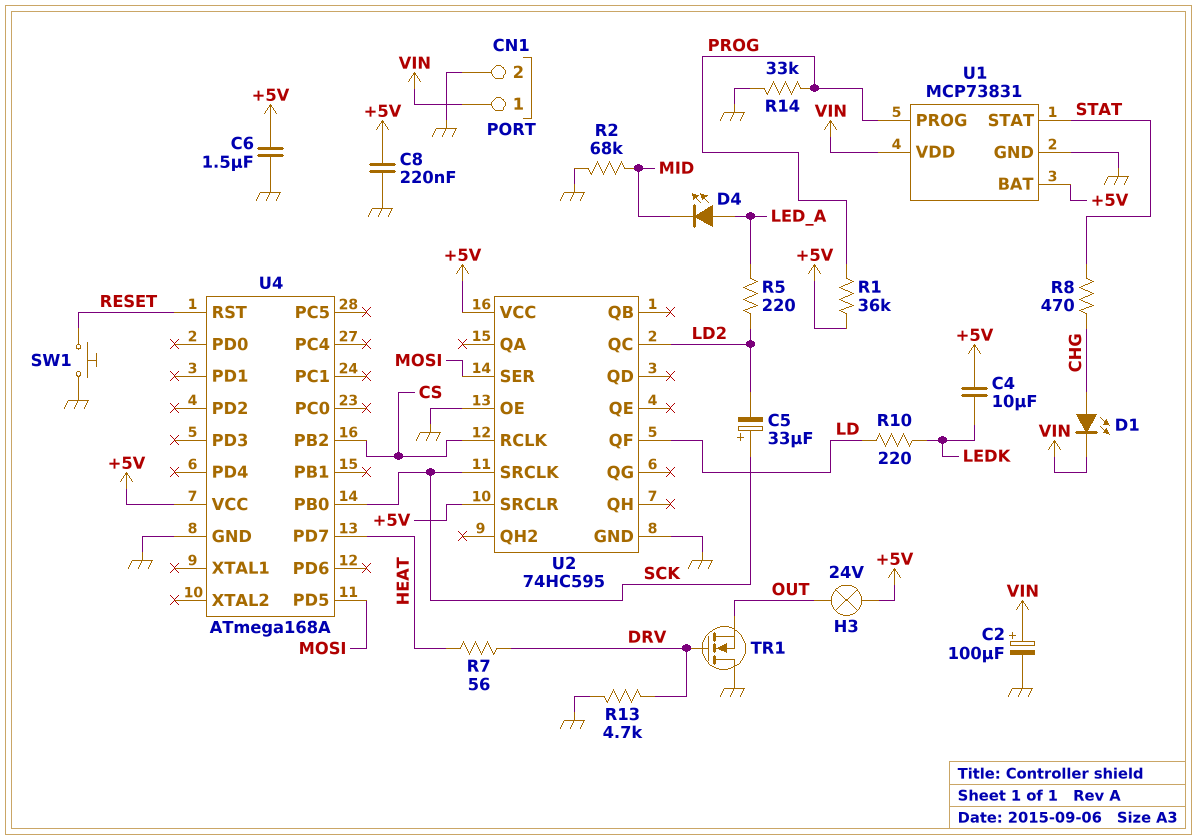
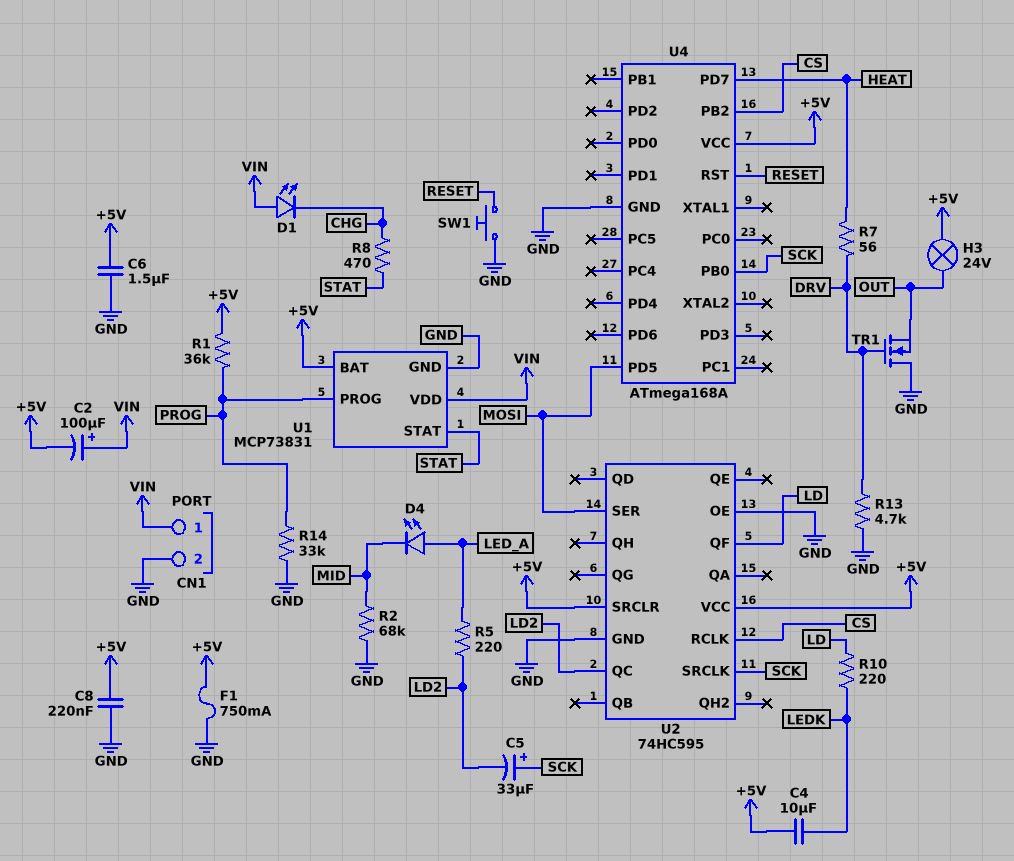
C2: 100uF (plus VIN, minus GND) -> 100uF (plus VIN, minus +5V)
D1: LED (A CHG, K VIN) -> LED (A VIN, K CHG)
F1: none -> 750mA (+5V, GND)

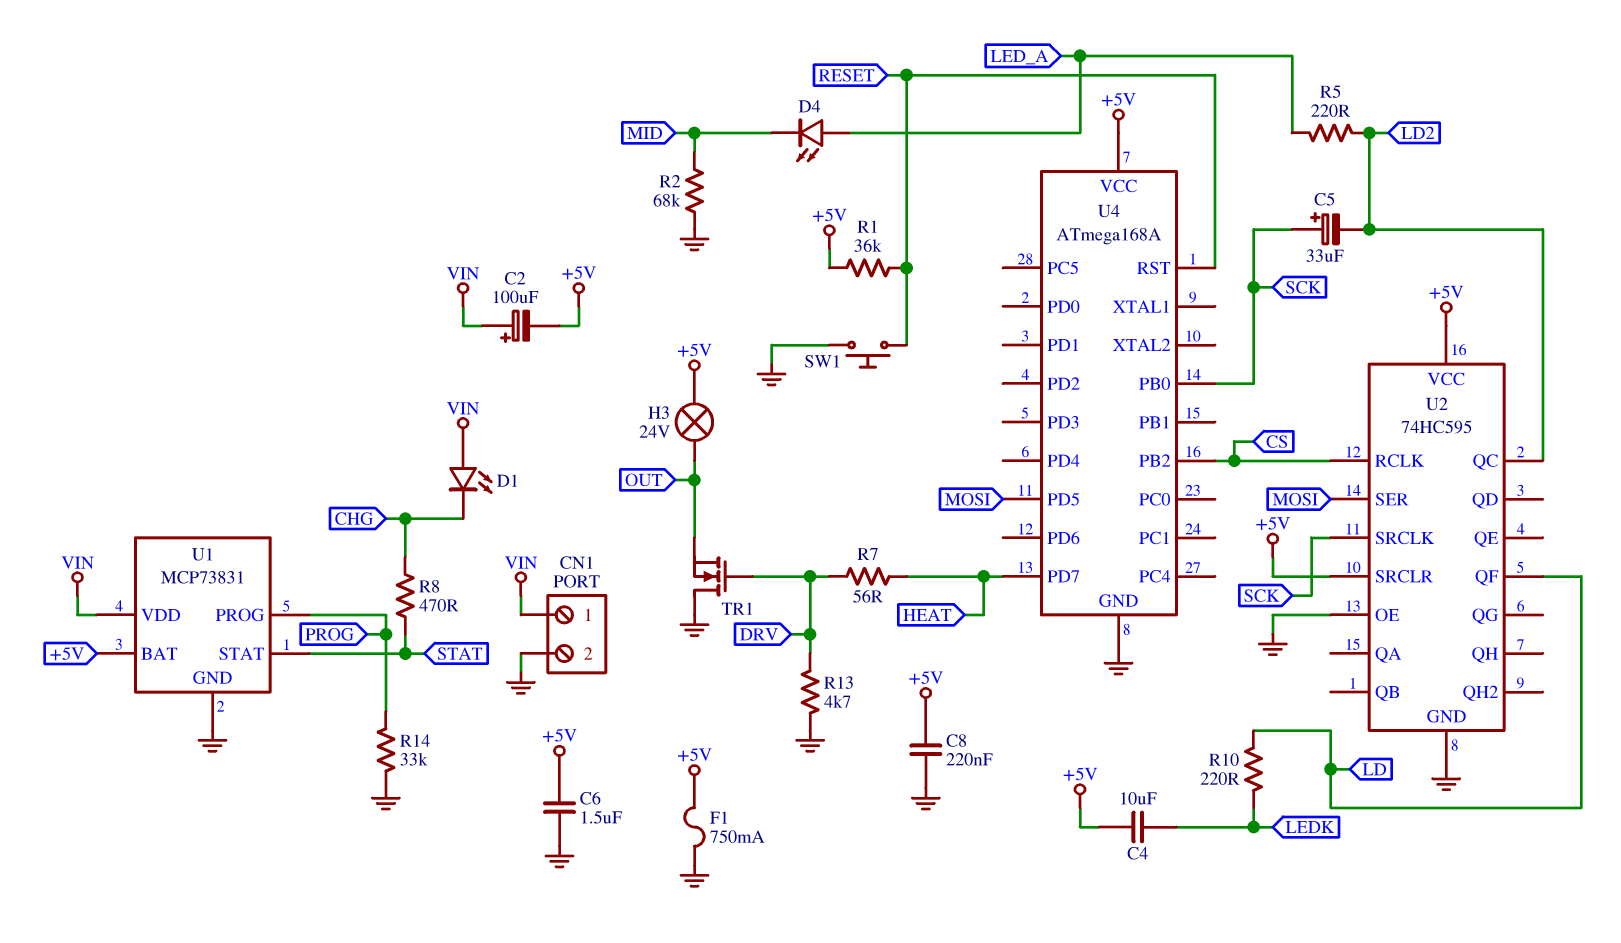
R1: 36k (+5V, PROG) -> 36k (+5V, RESET)

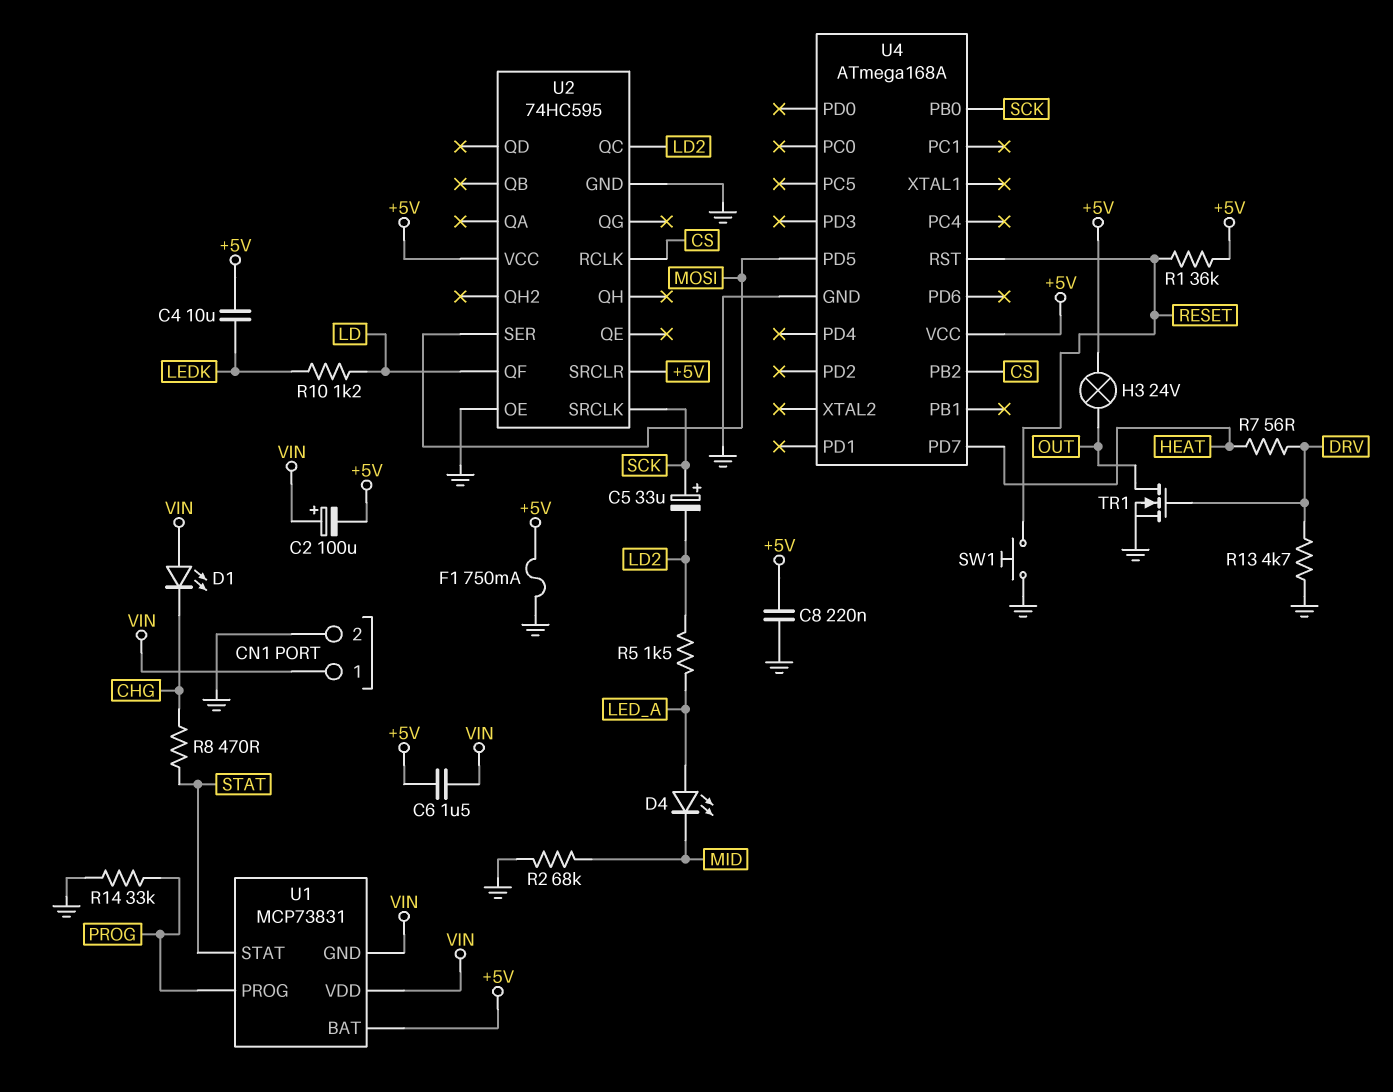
C6: 1.5uF (+5V, GND) -> 1.5uF (+5V, VIN)
R5: 220 (LD2, LED_A) -> 1.5k (LD2, LED_A)
R10: 220 (LD, LEDK) -> 1.2k (LD, LEDK)
TR1: NMOS (G DRV, D GND, S OUT) -> NMOS (G DRV, D OUT, S GND)
U1 pin GND: GND -> VIN

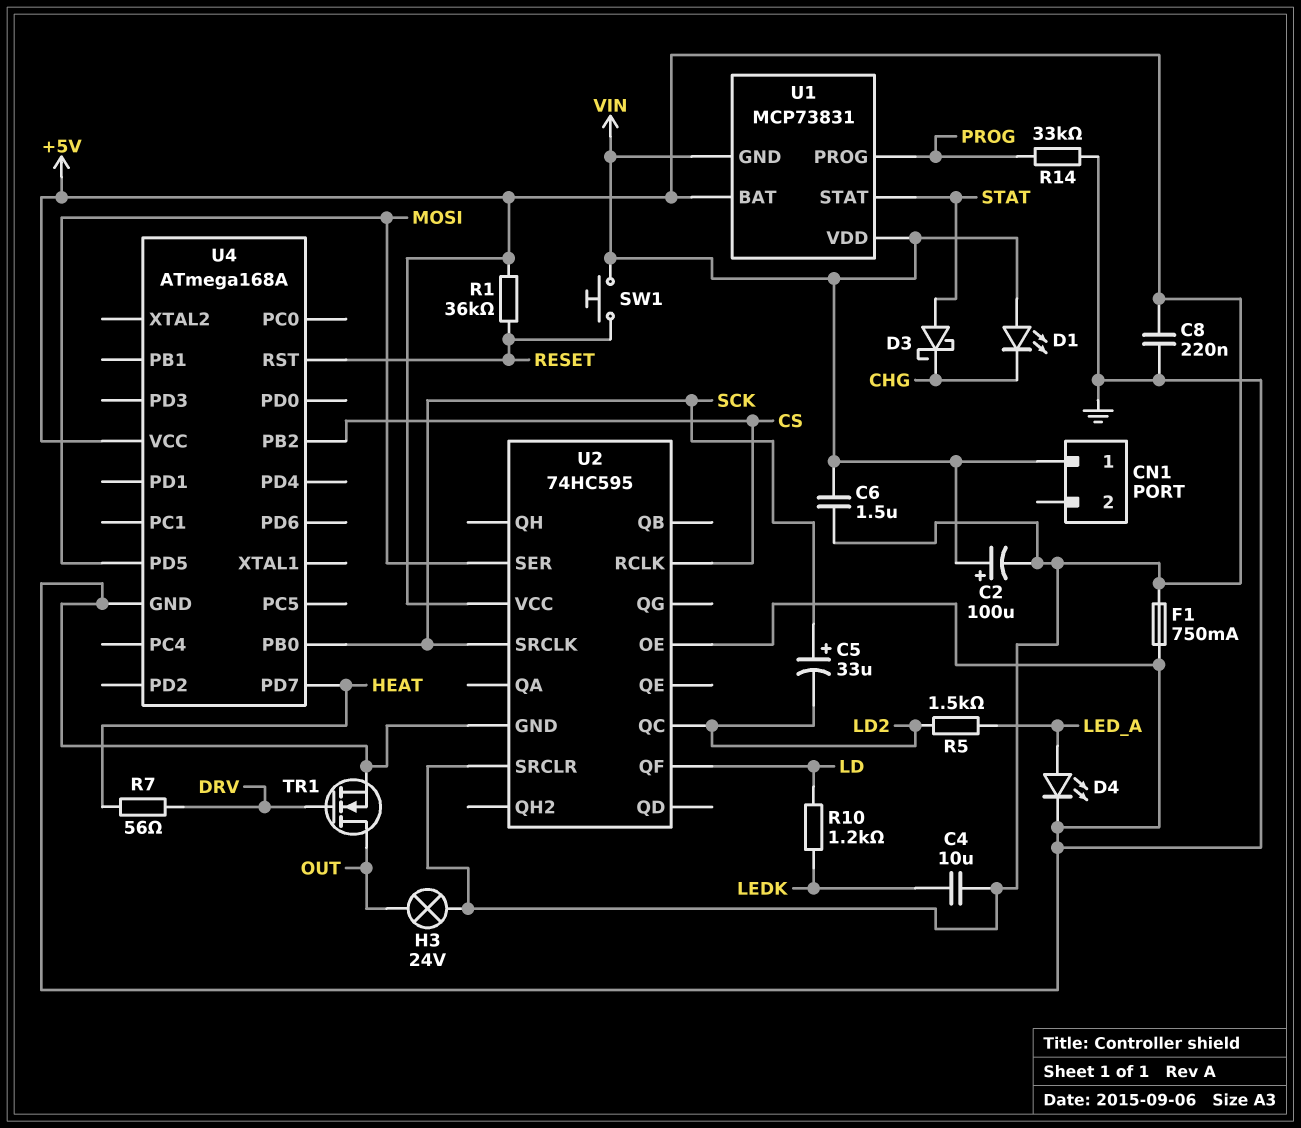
CN1 pin 2: GND -> none
D3: none -> schottky (A STAT, K CHG)
D4: LED (A LED_A, K MID) -> LED (A LED_A, K GND)
R2: 68k (GND, MID) -> none
R8: 470 (CHG, STAT) -> none
R13: 4.7k (DRV, GND) -> none
SW1: button (GND, RESET) -> button (RESET, VIN)

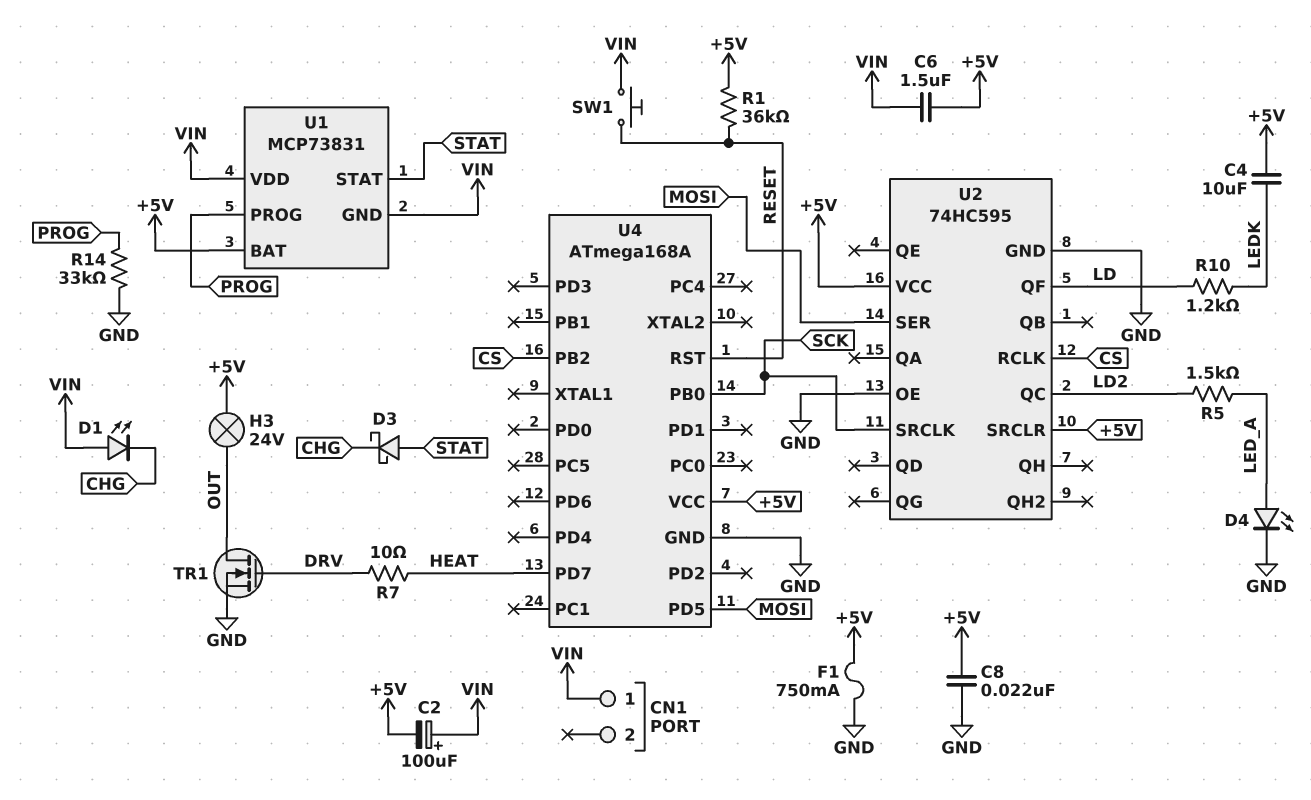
C5: 33uF (plus SCK, minus LD2) -> none
C8: 220nF (+5V, GND) -> 22nF (+5V, GND)
R7: 56 (DRV, HEAT) -> 10 (DRV, HEAT)

